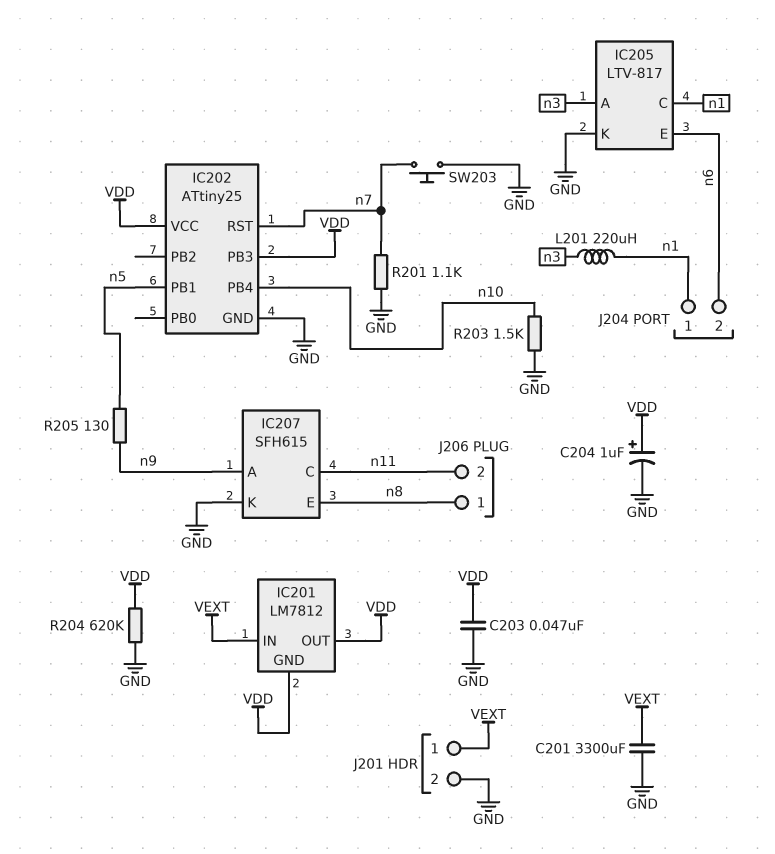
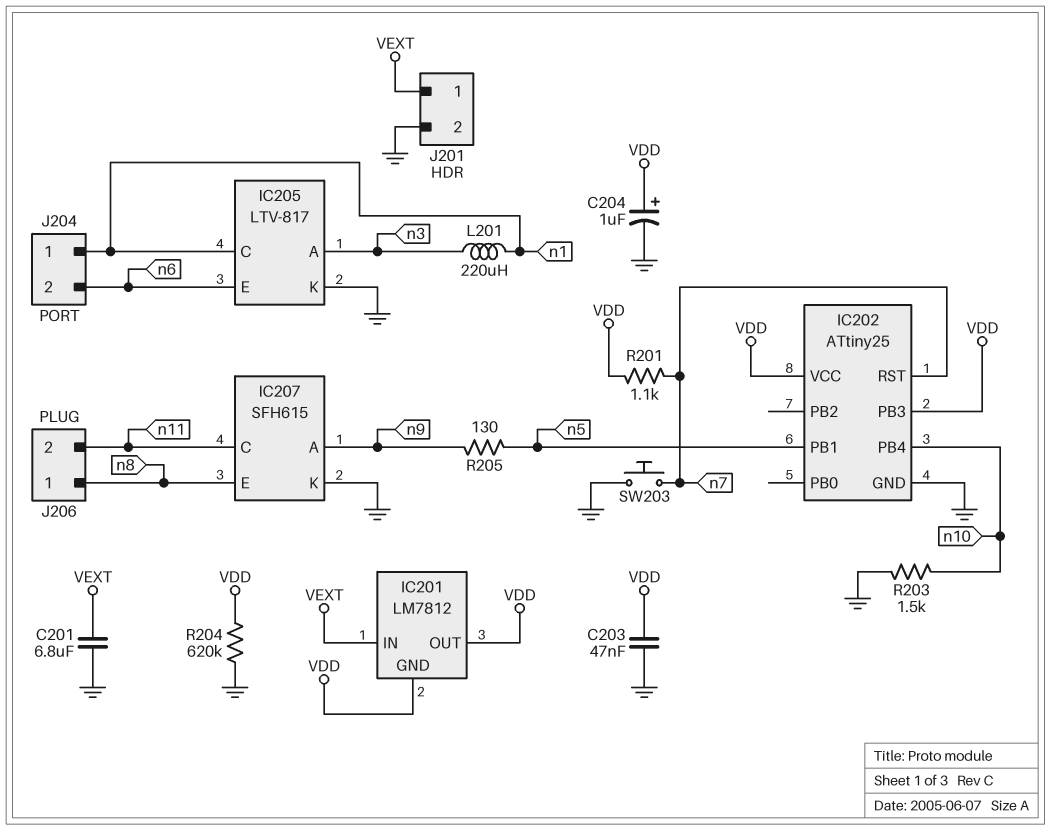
C201: 3300uF (GND, VEXT) -> 6.8uF (GND, VEXT)
R201: 1.1k (GND, n7) -> 1.1k (VDD, n7)

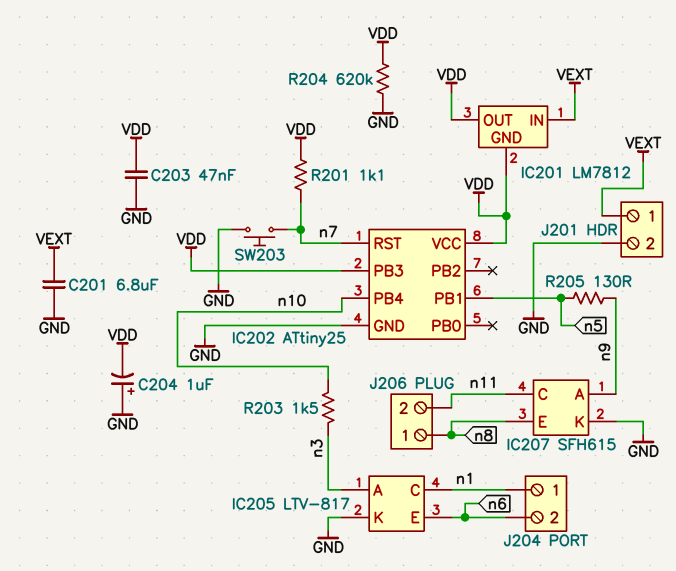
C204: 1uF (plus VDD, minus GND) -> 1uF (plus GND, minus VDD)
L201: 220uH (n1, n3) -> none
R203: 1.5k (GND, n10) -> 1.5k (n3, n10)

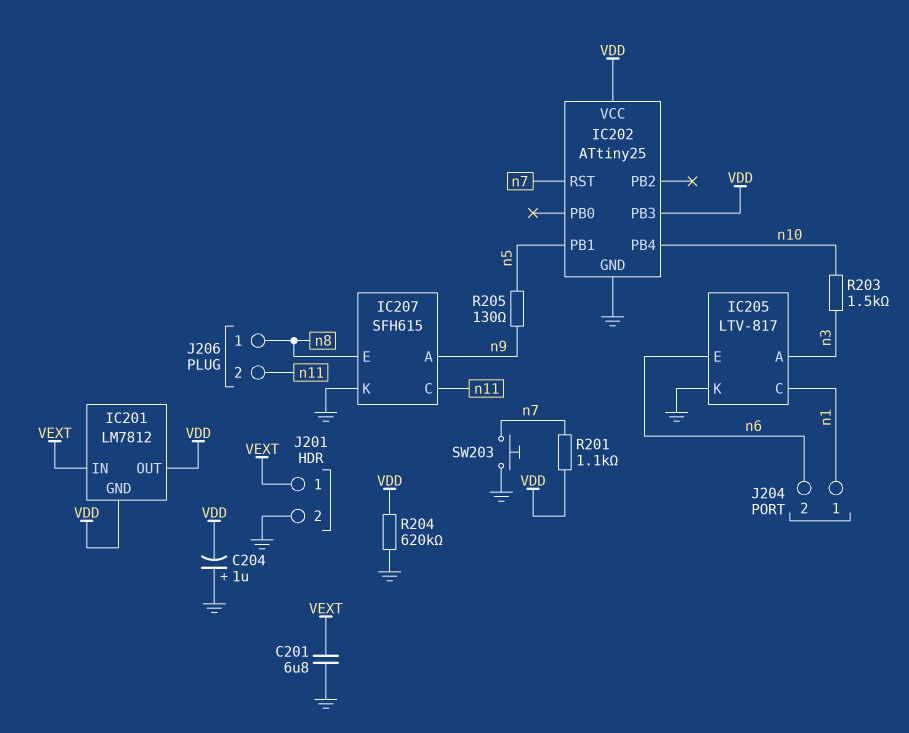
C203: 47nF (GND, VDD) -> none

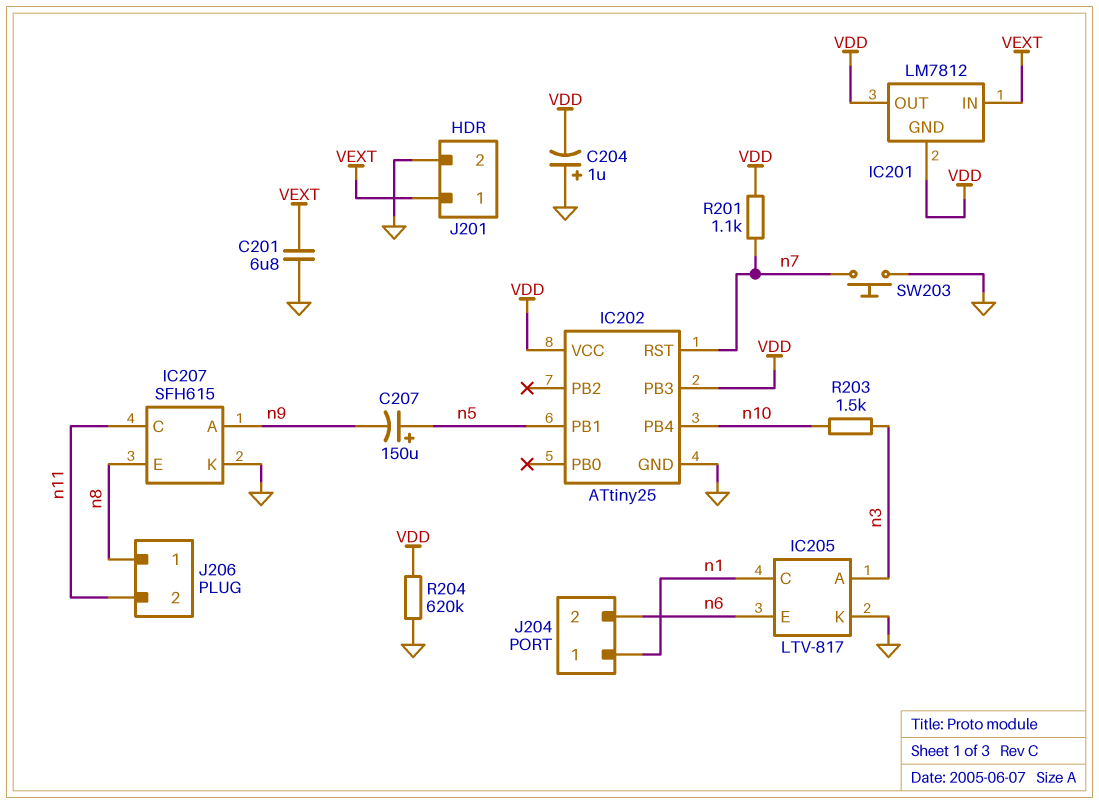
C207: none -> 150uF (plus n5, minus n9)
R205: 130 (n5, n9) -> none

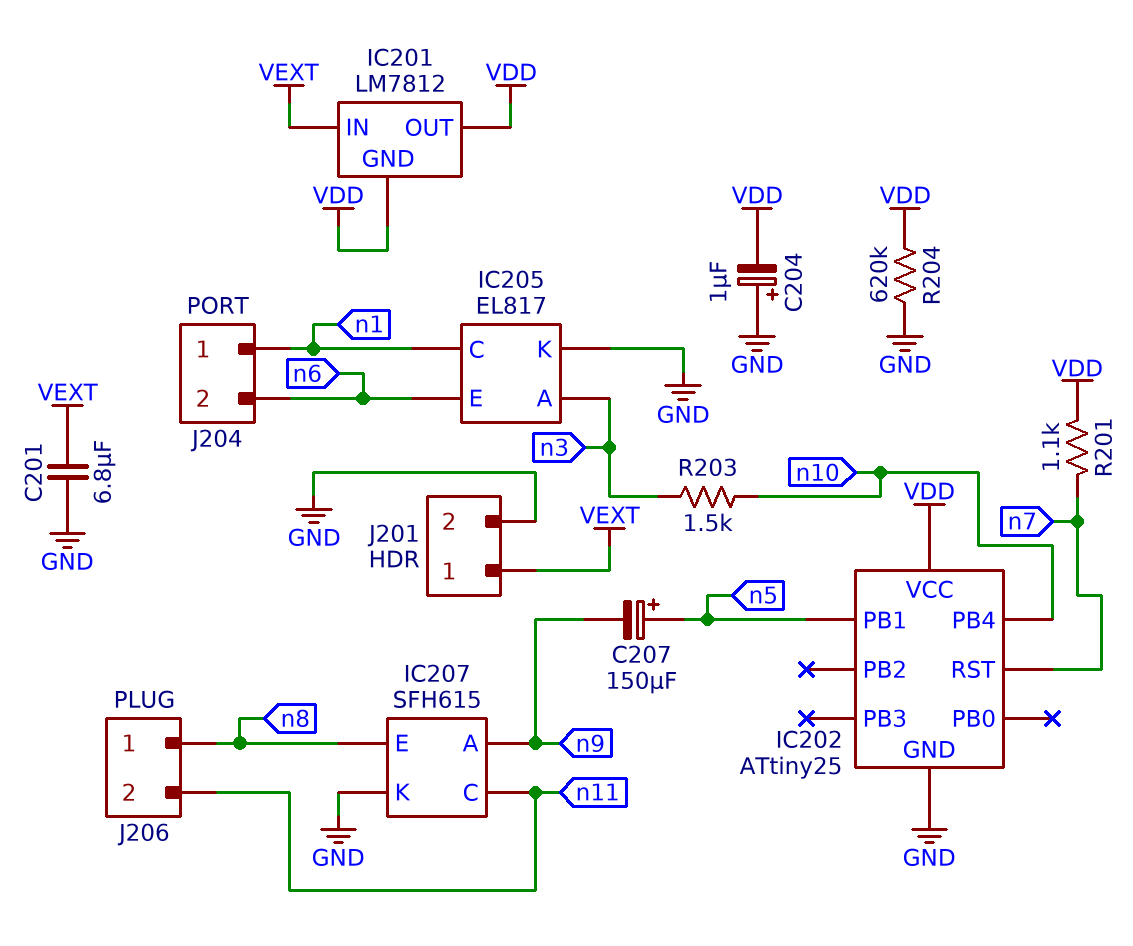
IC202 pin PB3: VDD -> none
IC205: LTV-817 -> EL817
SW203: button (GND, n7) -> none

